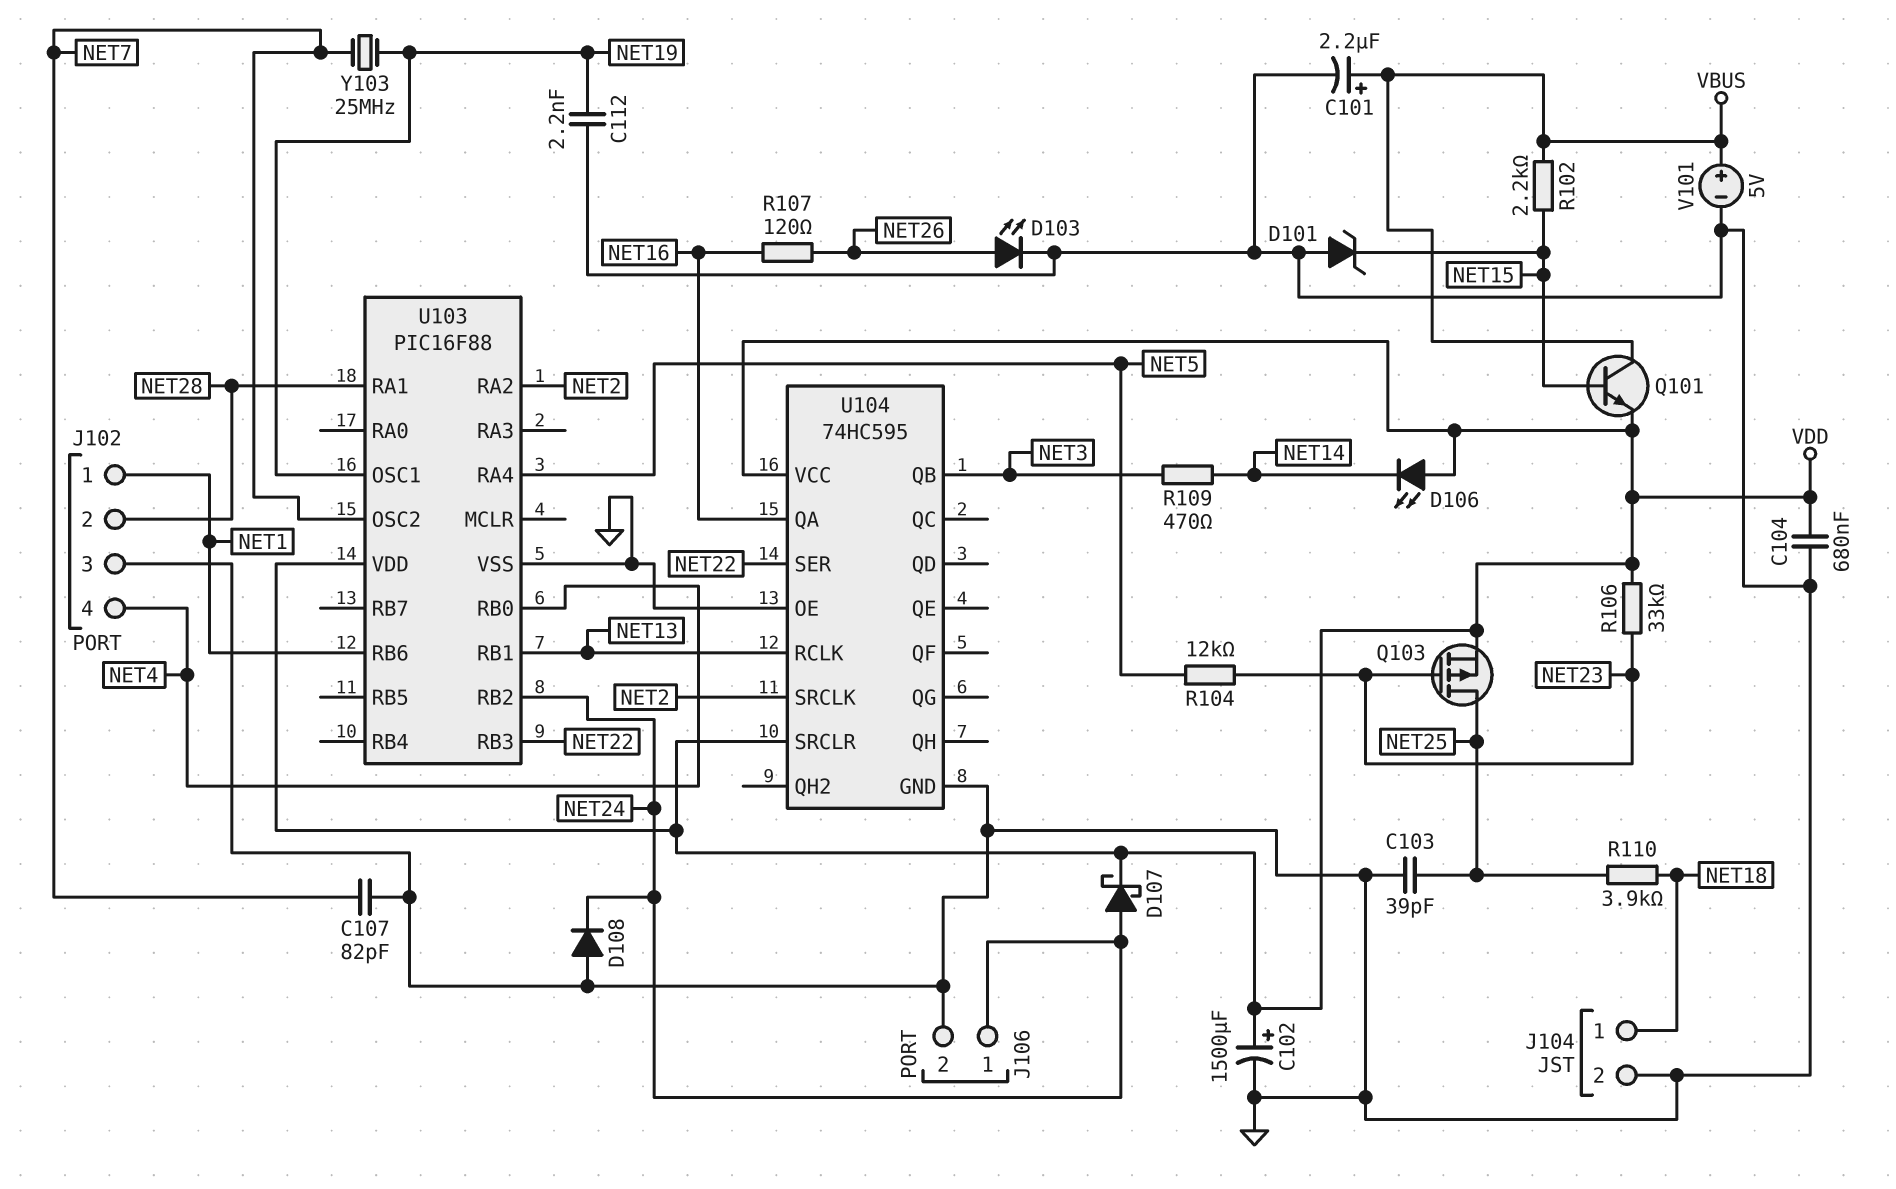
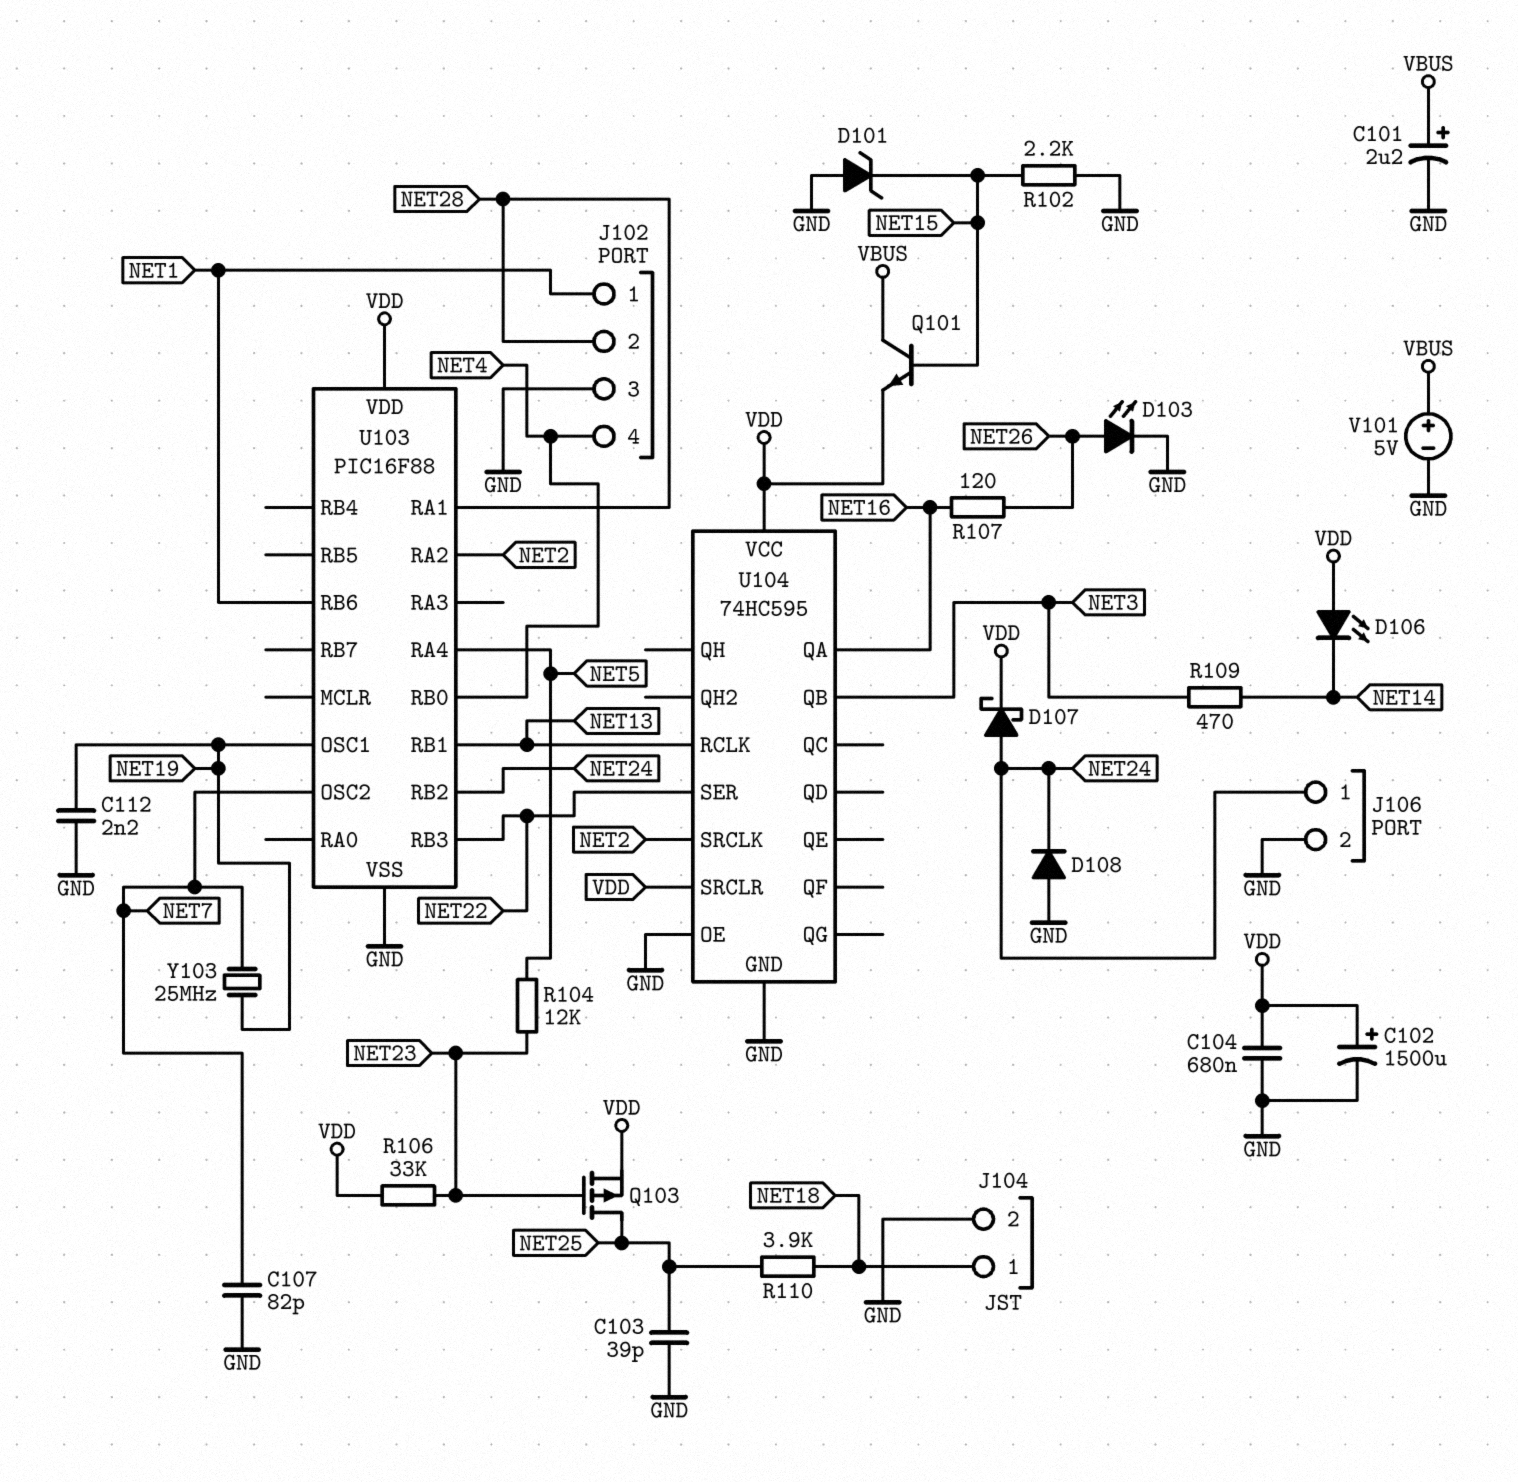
R102: 2.2k (NET15, VBUS) -> 2.2k (GND, NET15)

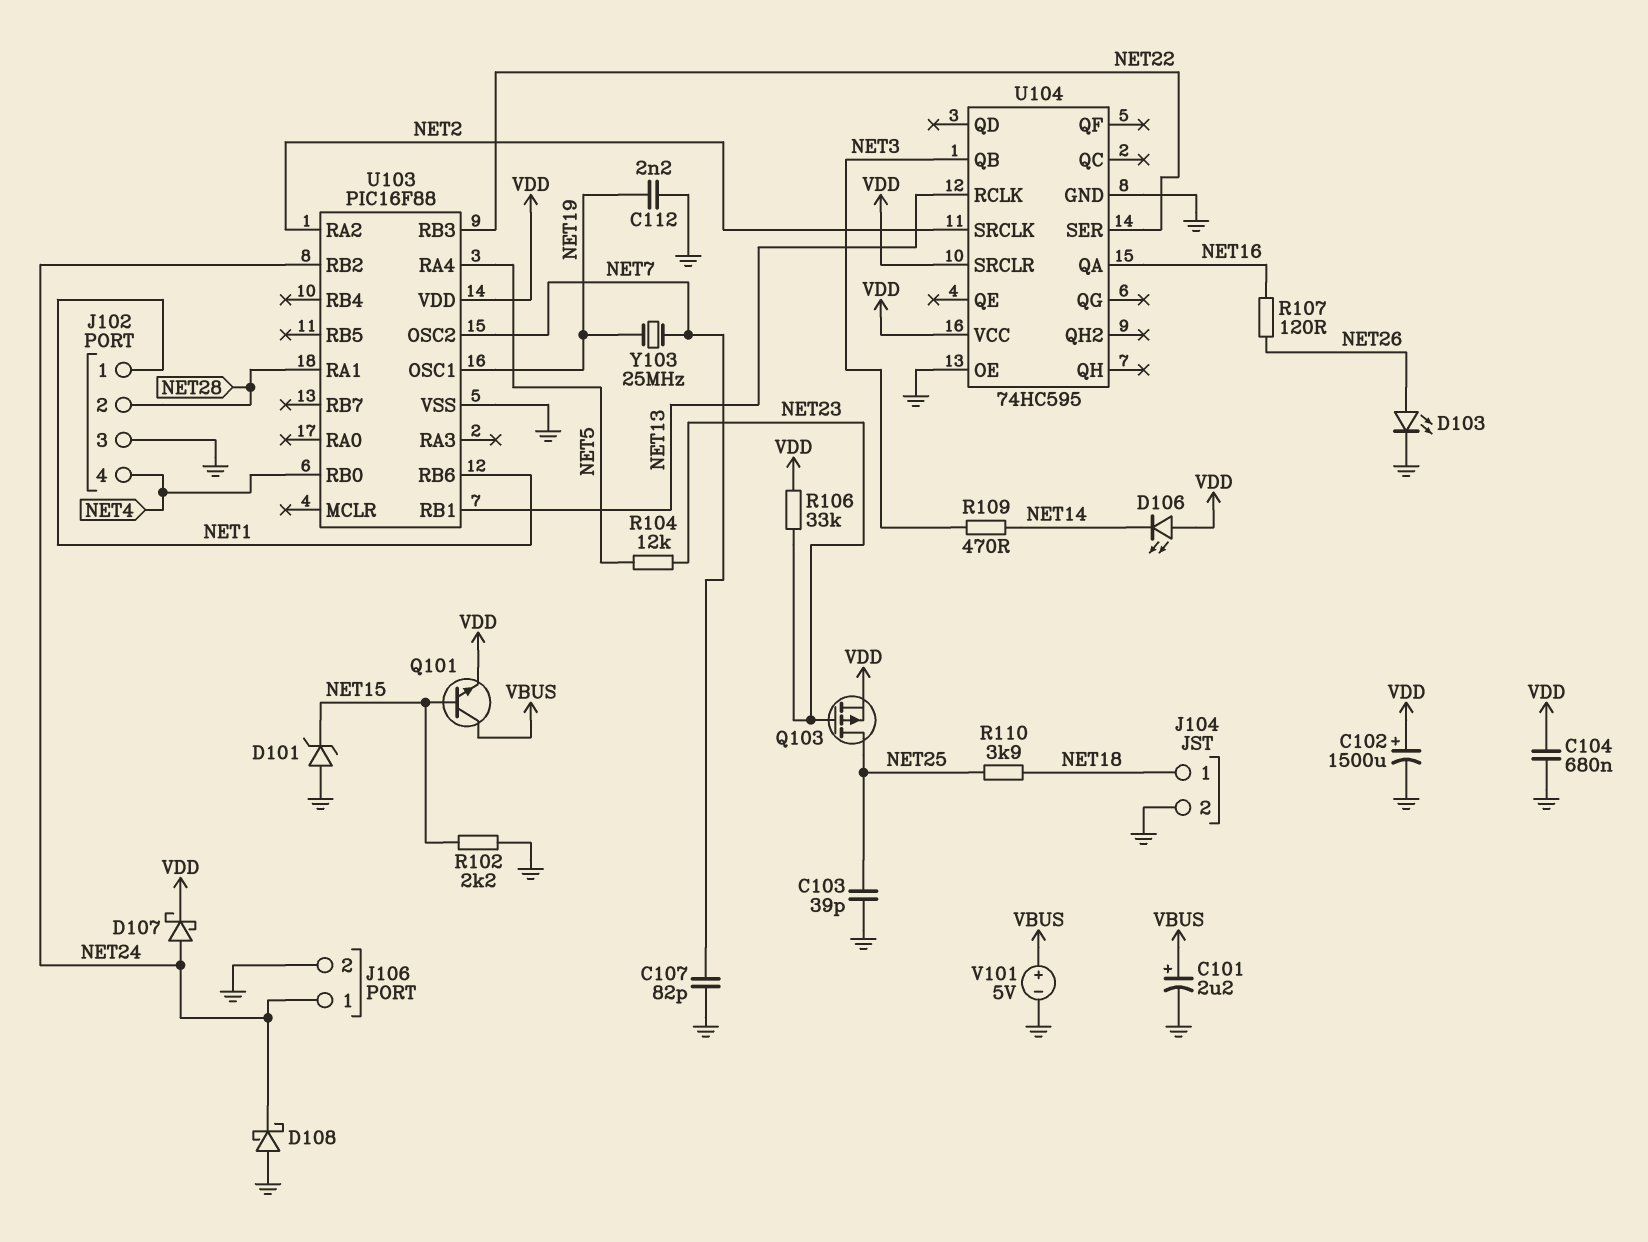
D108: diode (A GND, K NET24) -> schottky (A GND, K NET24)

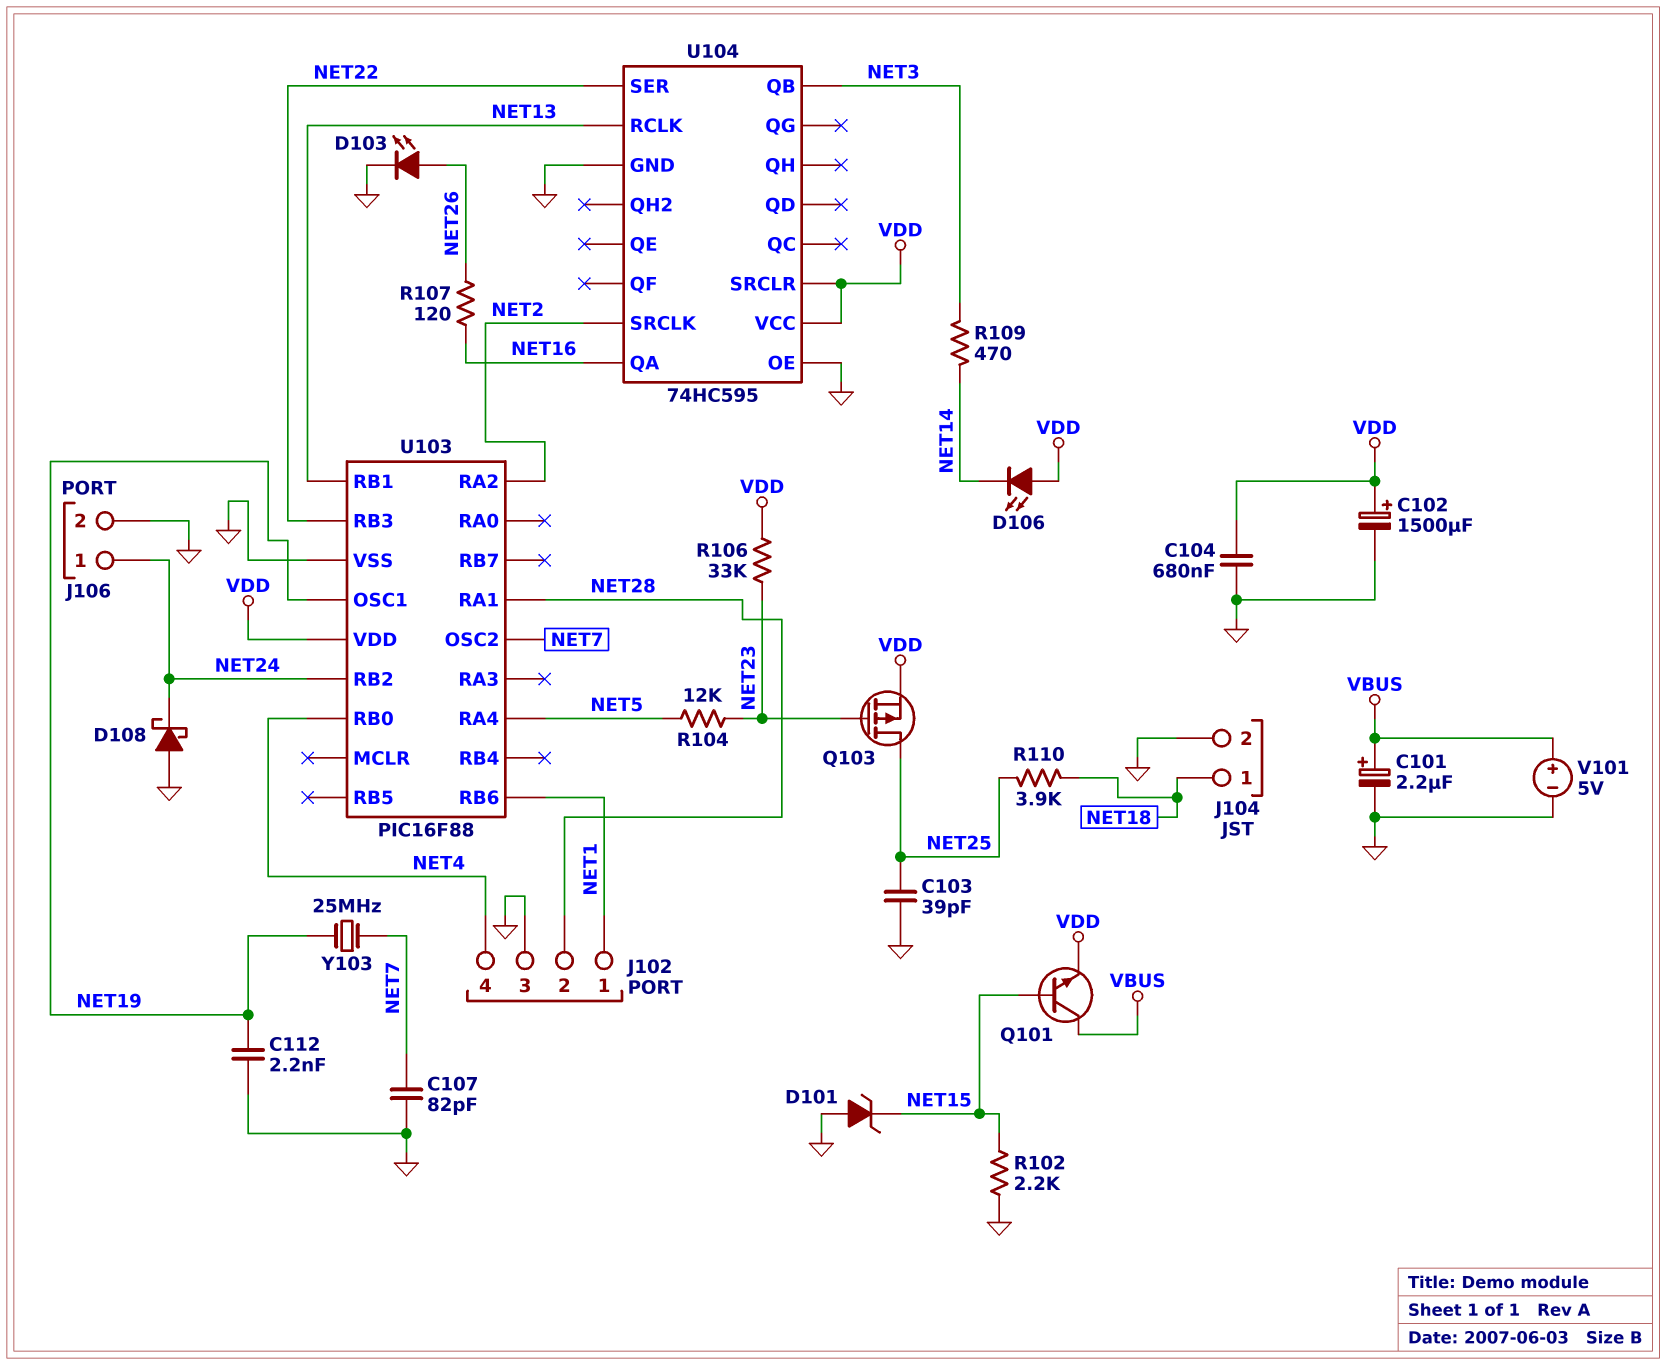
D107: schottky (A NET24, K VDD) -> none

